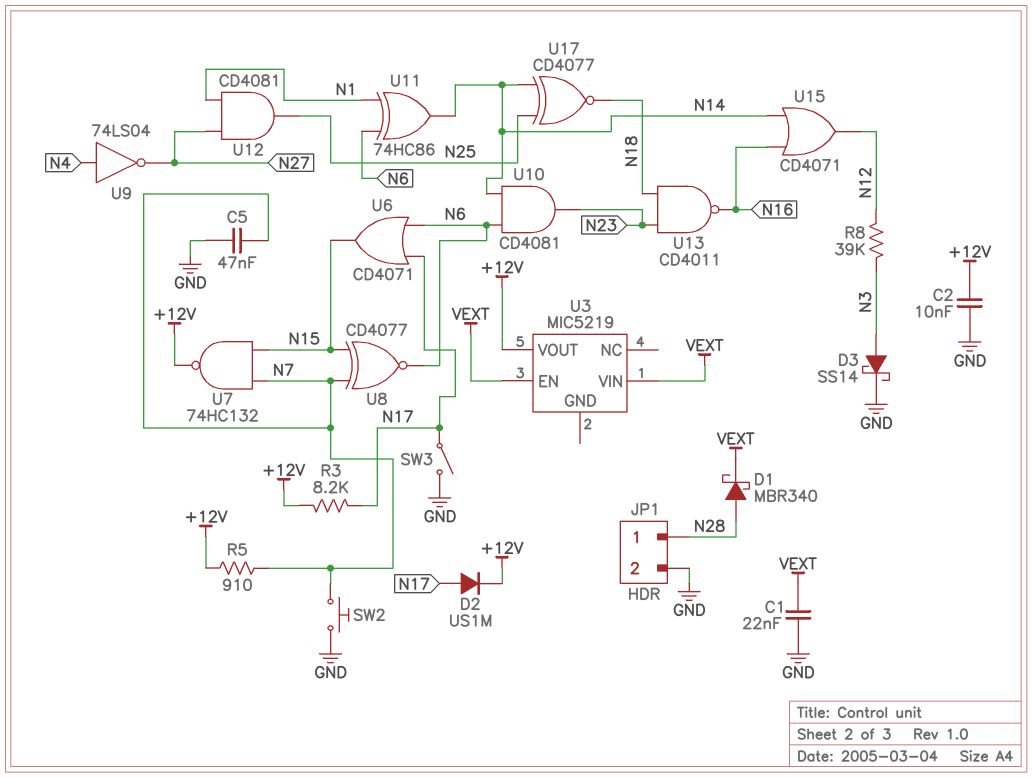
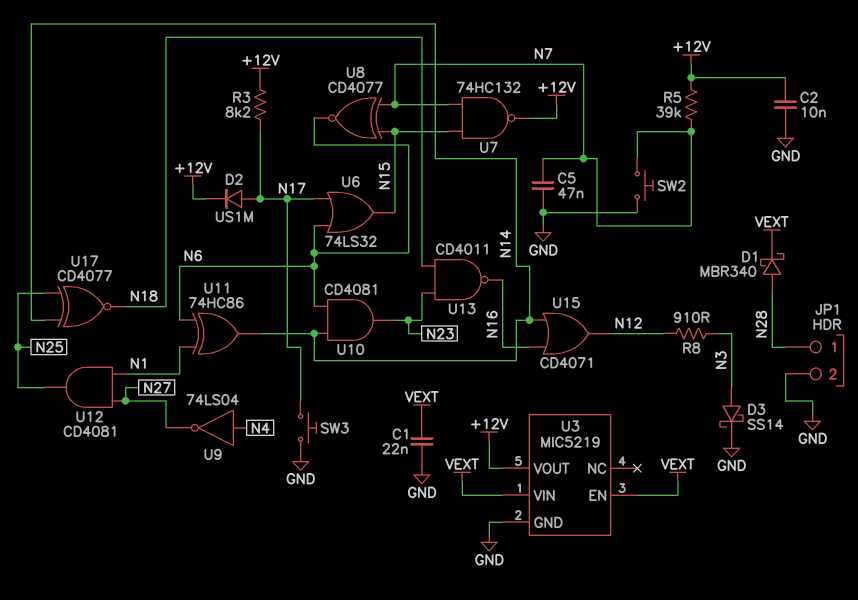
R5: 910 (+12V, N7) -> 39k (+12V, N7)
R8: 39k (N3, N12) -> 910 (N3, N12)
SW3: switch (GND, N17) -> button (GND, N17)
U3 pin GND: none -> GND
U6: OR CD4071 (in N6, in N17, out N15) -> OR 74LS32 (in N6, in N17, out N15)

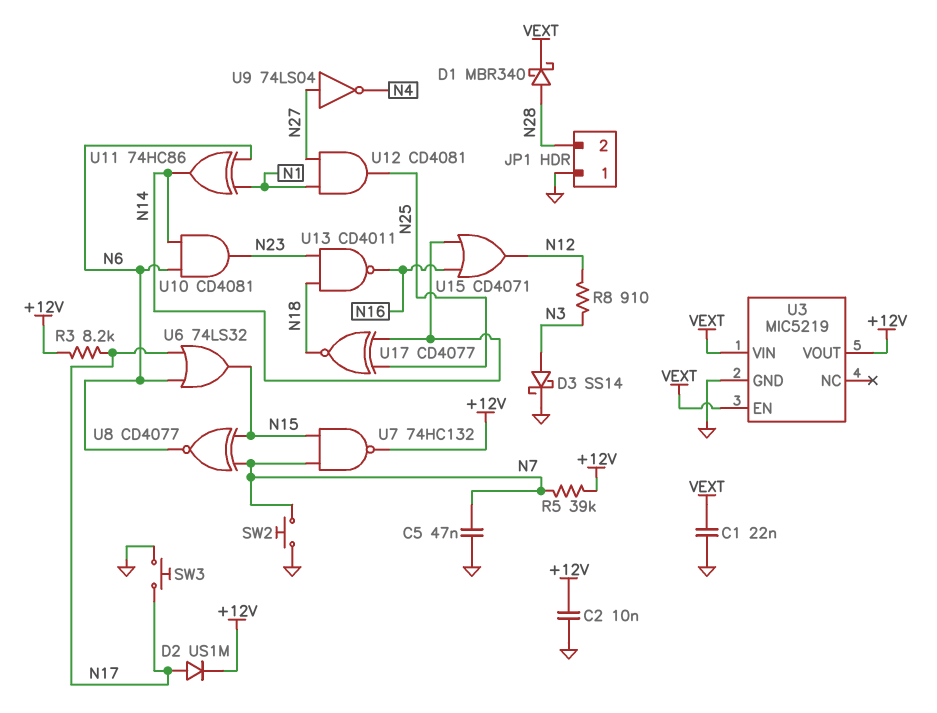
JP1 pin 1: N28 -> GND
JP1 pin 2: GND -> N28
U9: NOT 74LS04 (in N4, out N27) -> NOT 74LS04 (in N27, out N4)

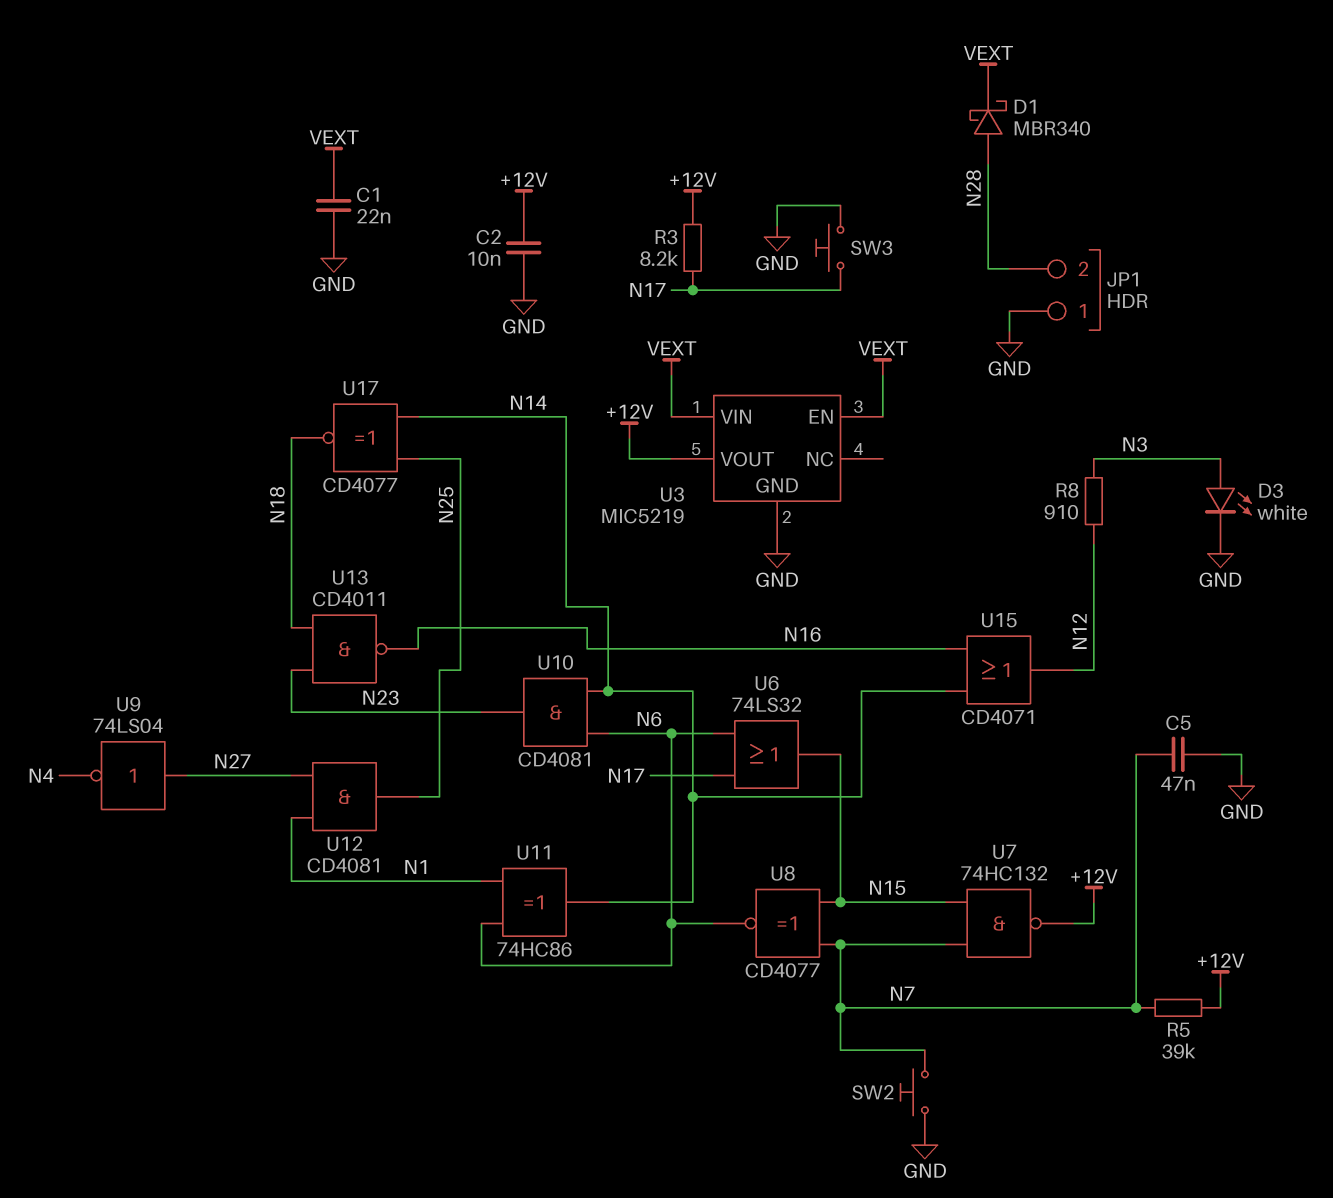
D2: diode US1M (A N17, K +12V) -> none
D3: schottky SS14 (A N3, K GND) -> LED white (A N3, K GND)

